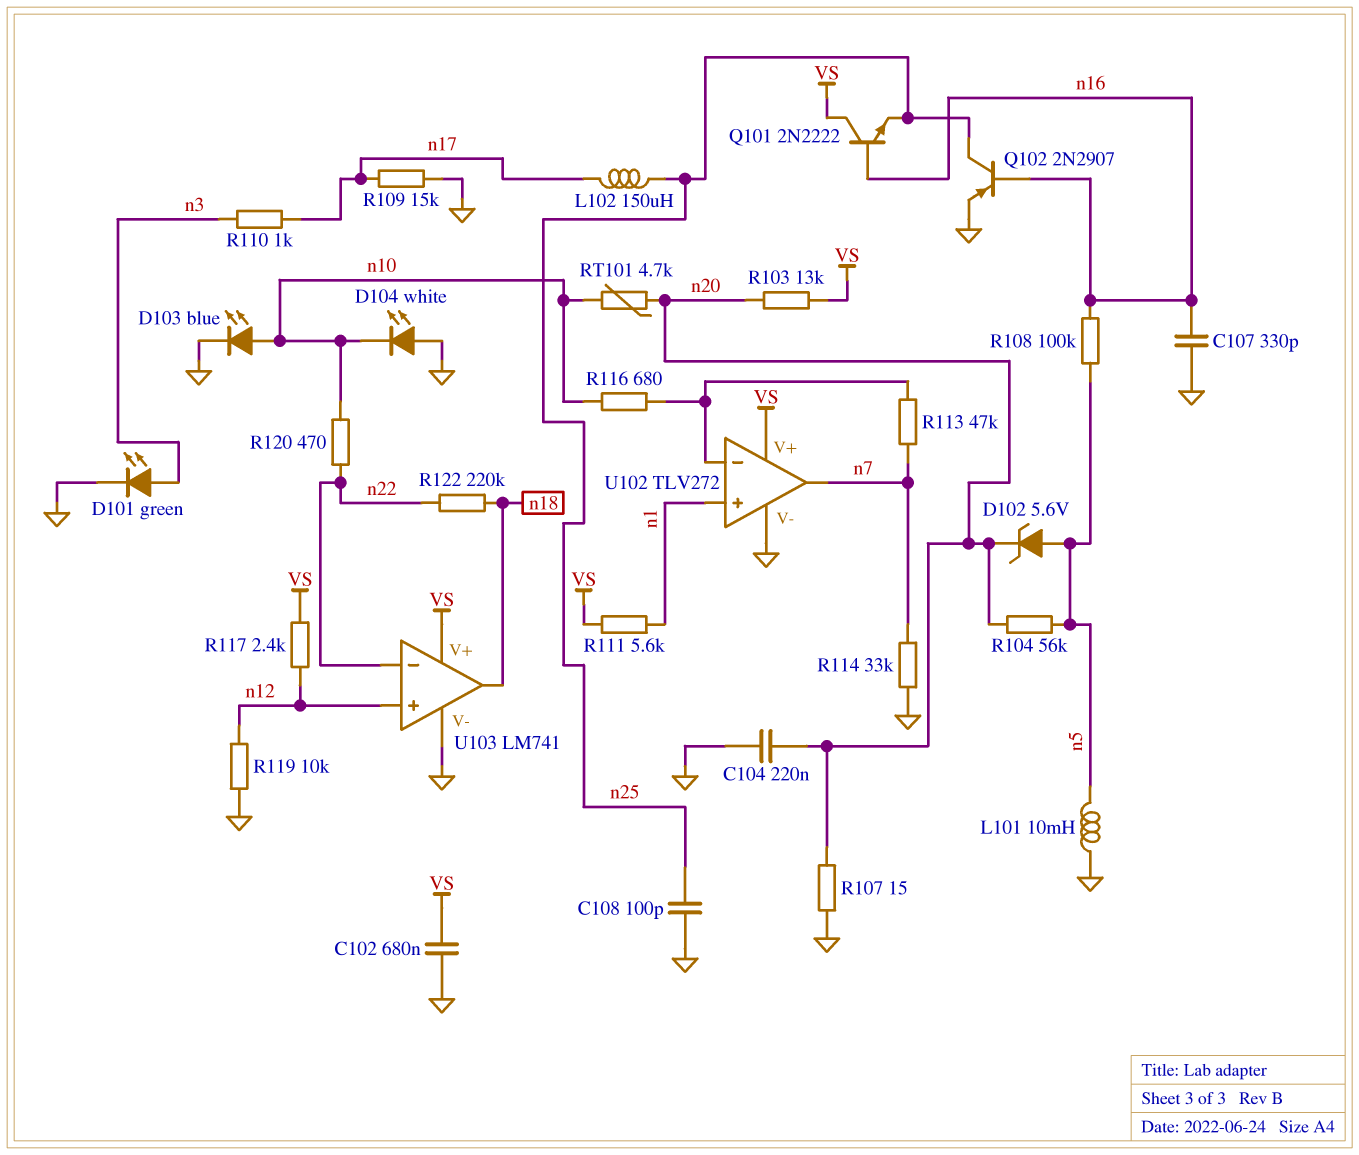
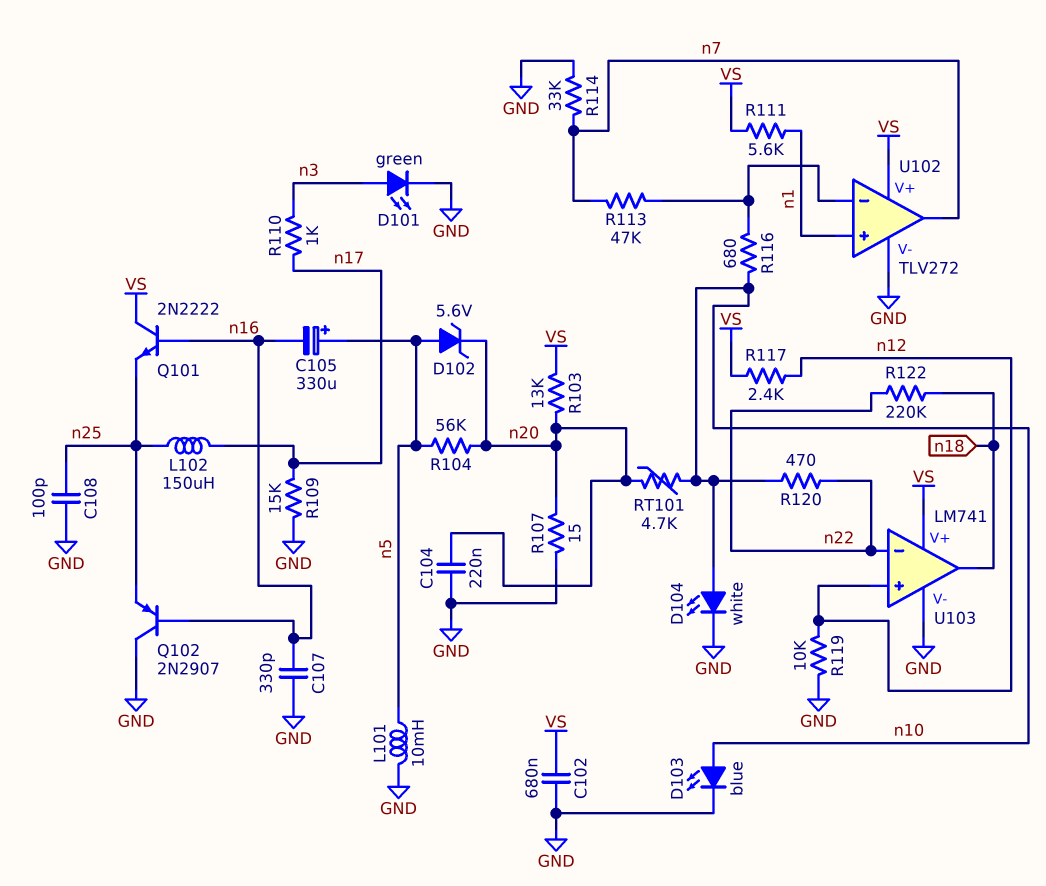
C105: none -> 330uF (plus n5, minus n16)
D104: LED white (A GND, K n10) -> LED white (A n10, K GND)
Q102: PNP 2N2907 (B n16, C n25, E GND) -> PNP 2N2907 (B n16, C GND, E n25)
R108: 100k (n5, n16) -> none

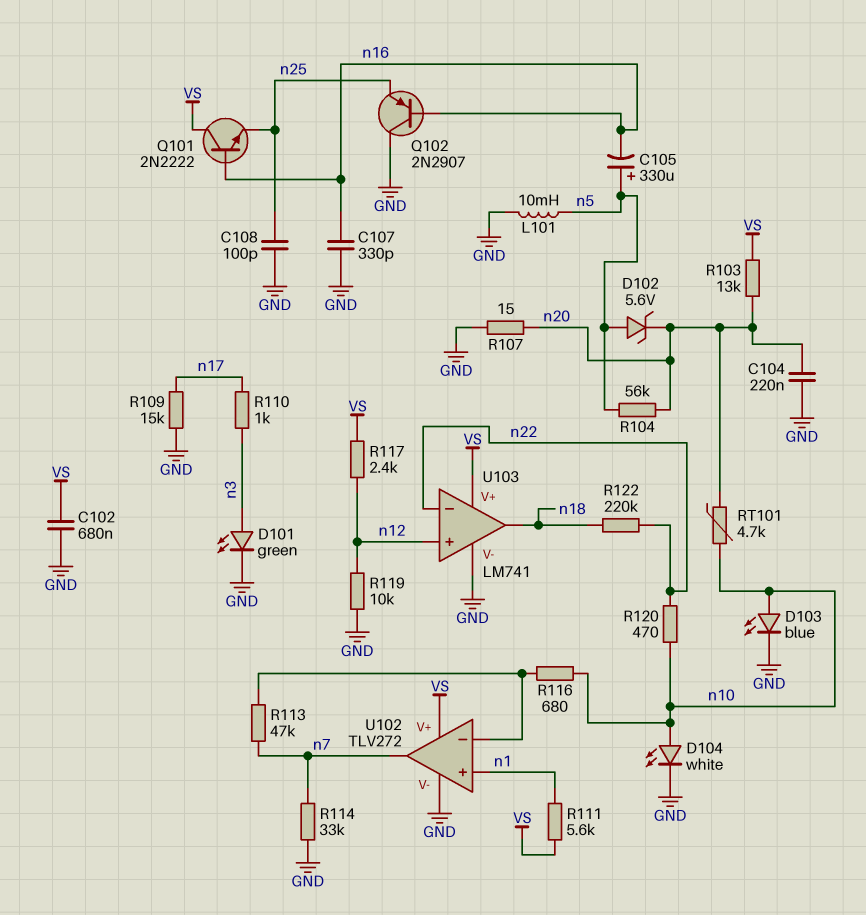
L102: 150uH (n17, n25) -> none

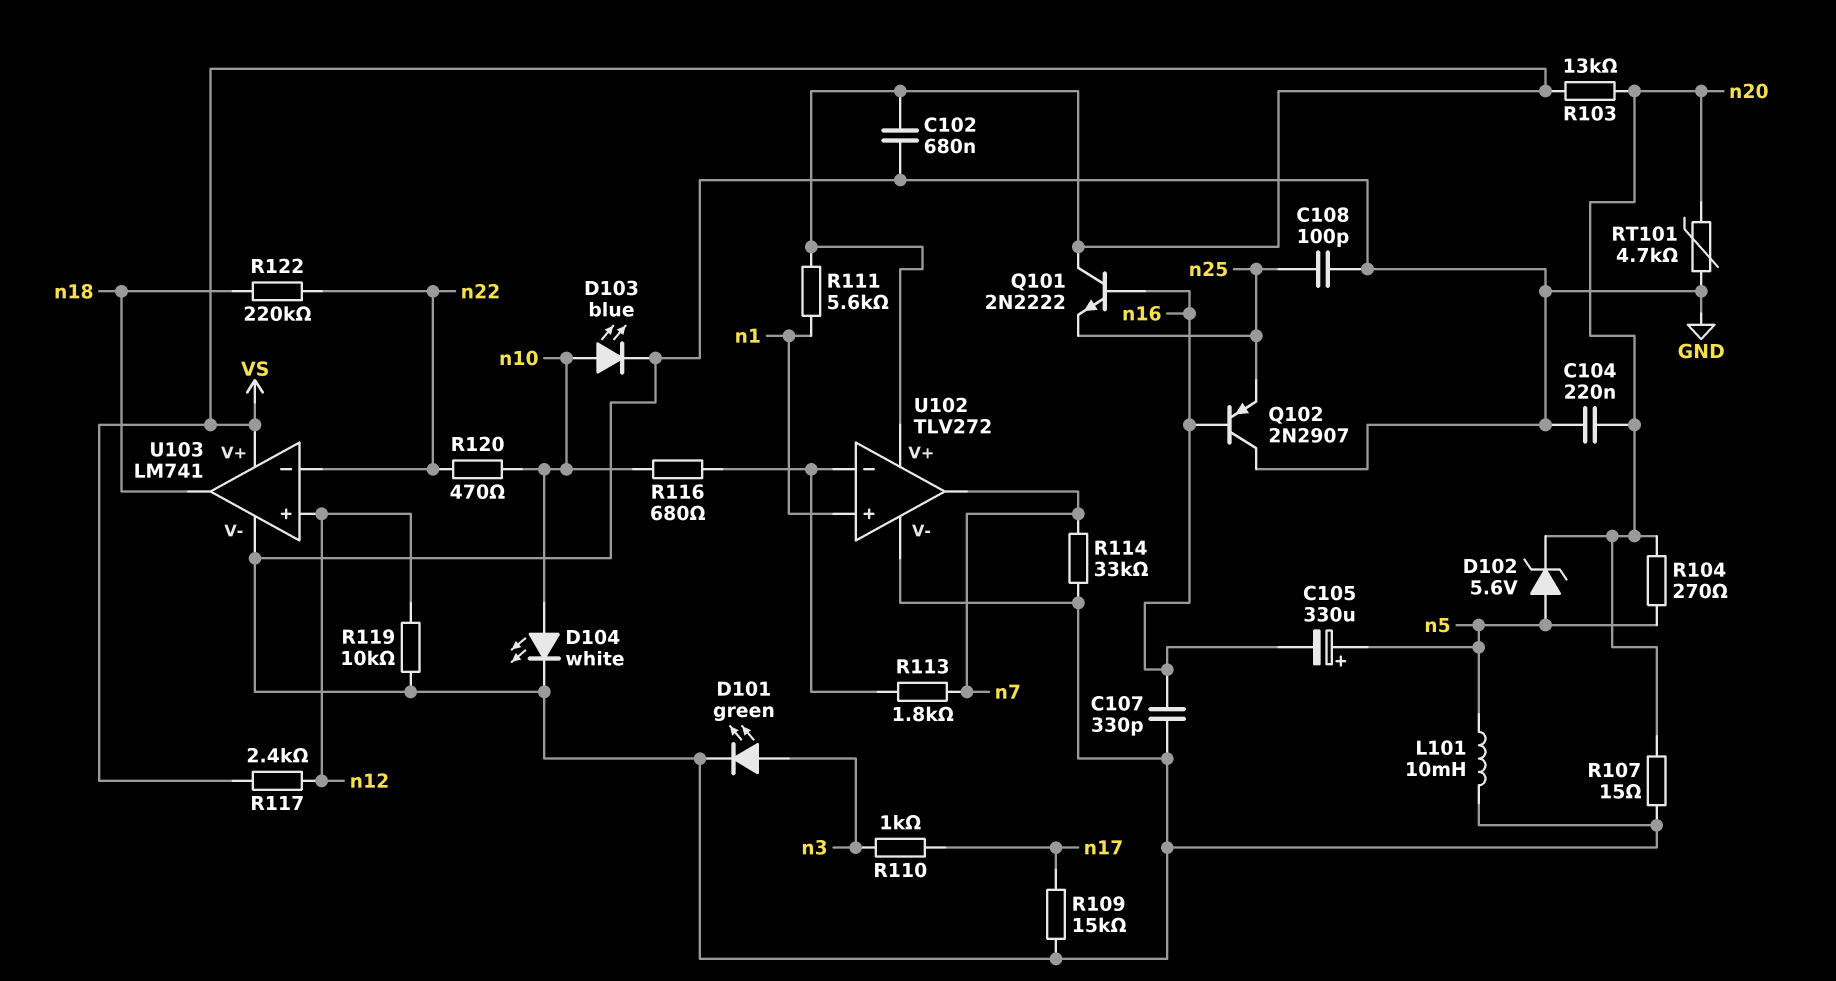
R104: 56k (n5, n20) -> 270 (n5, n20)
R113: 47k (U102/in-, n7) -> 1.8k (U102/in-, n7)
RT101: 4.7k (n10, n20) -> 4.7k (GND, n20)

